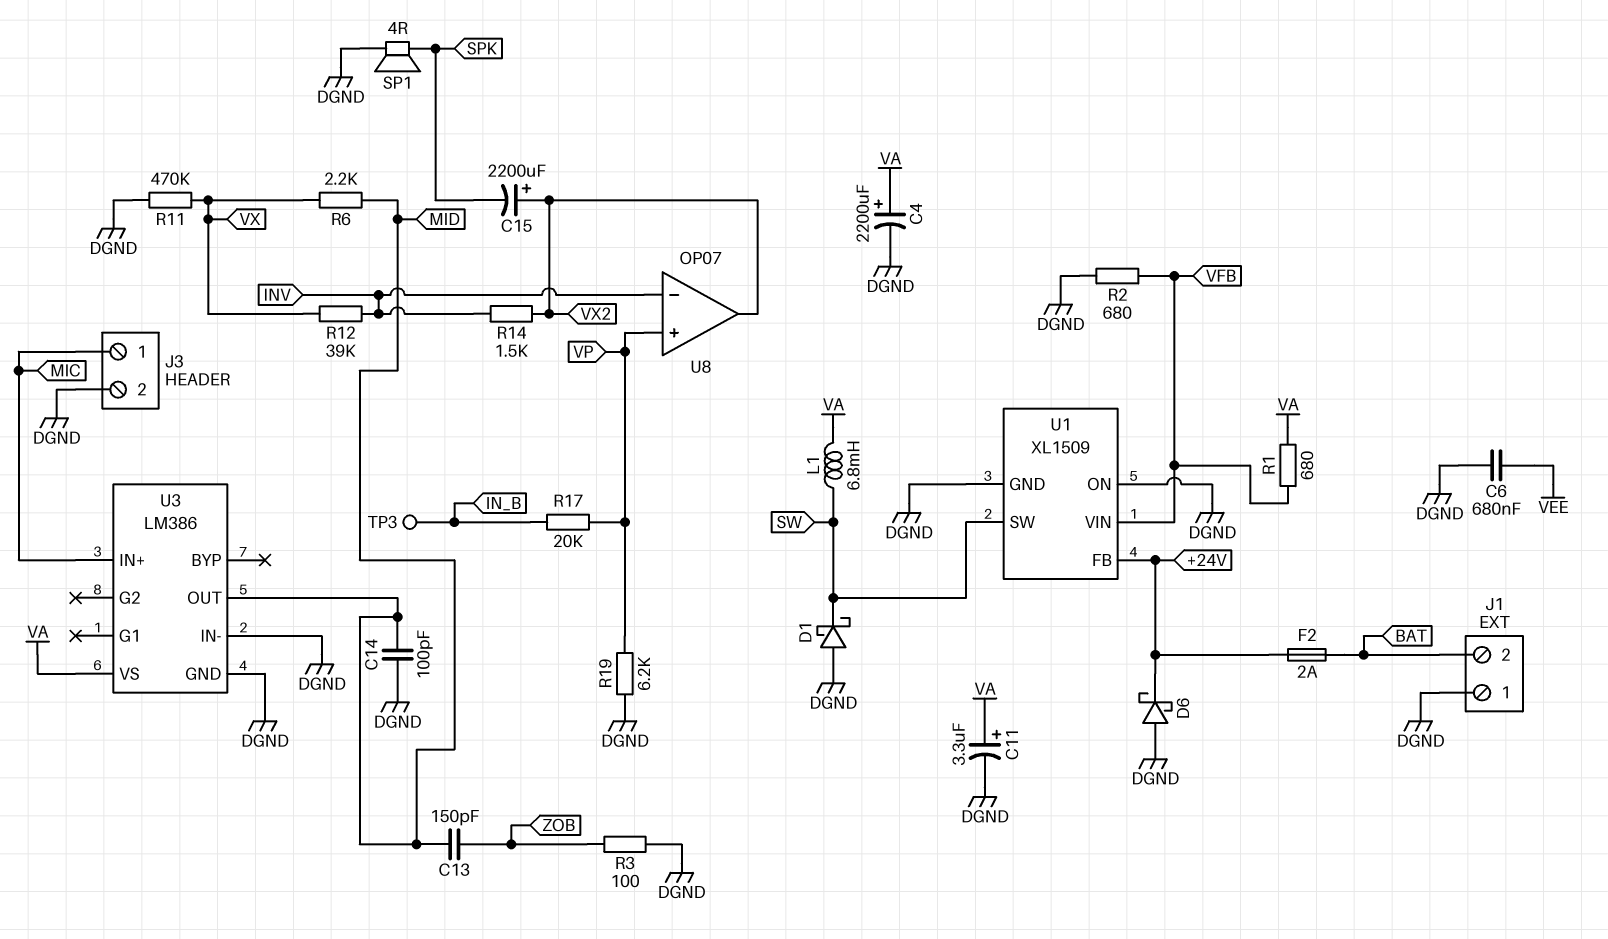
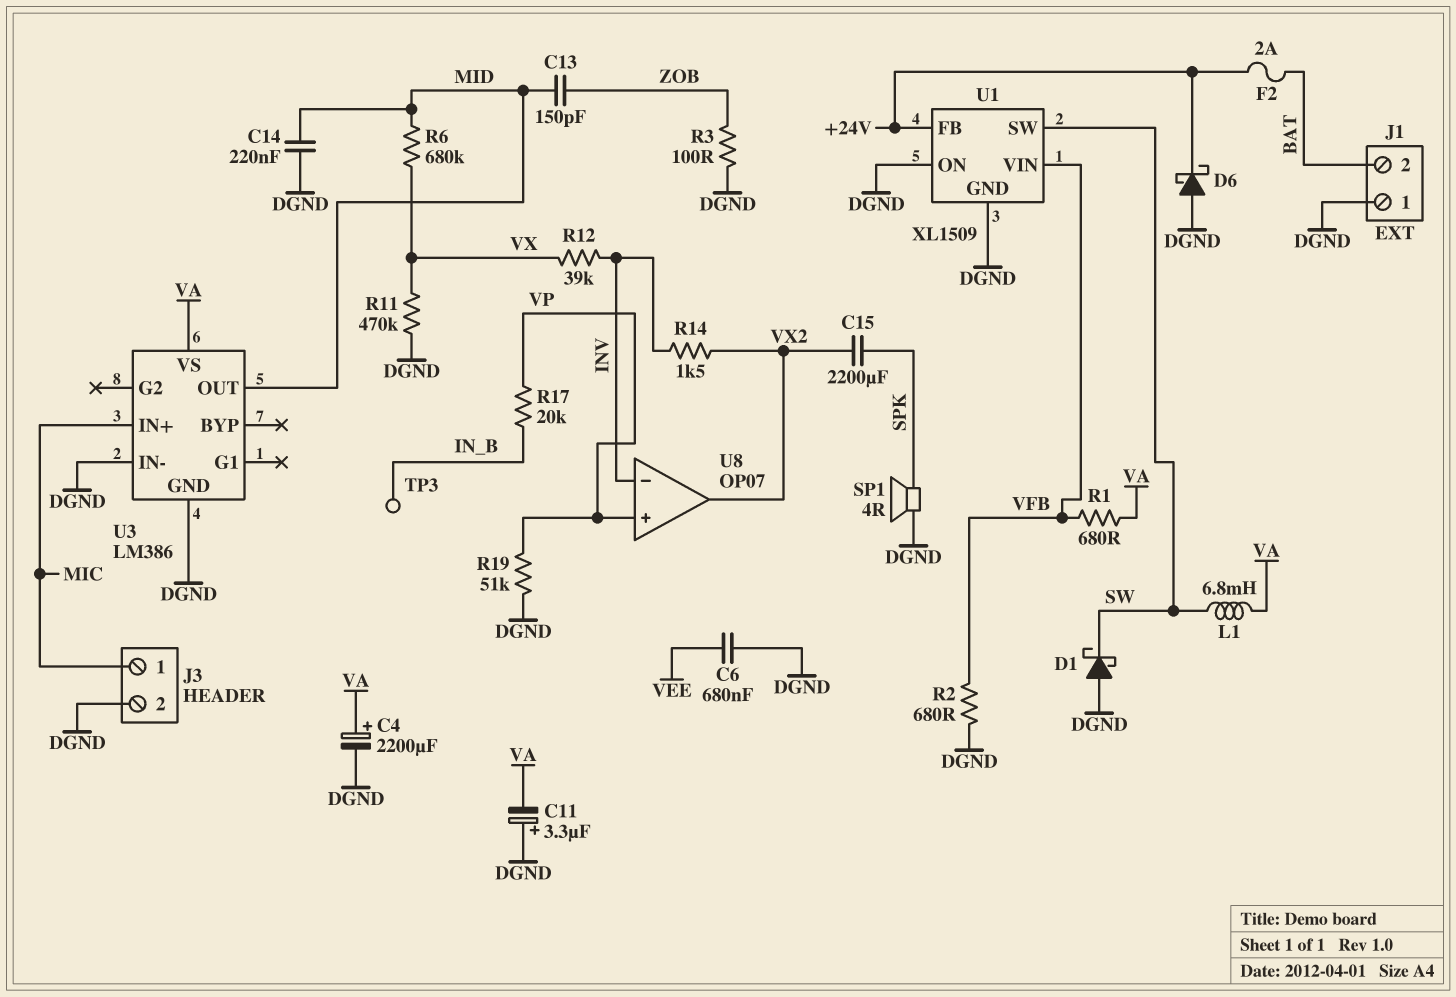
C11: 3.3uF (plus VA, minus DGND) -> 3.3uF (plus DGND, minus VA)
C14: 100pF (DGND, MID) -> 220nF (DGND, MID)
C15: 2200uF (plus VX2, minus SPK) -> 2200uF (SPK, VX2)
R6: 2.2k (MID, VX) -> 680k (MID, VX)
R19: 6.2k (DGND, VP) -> 51k (DGND, VP)

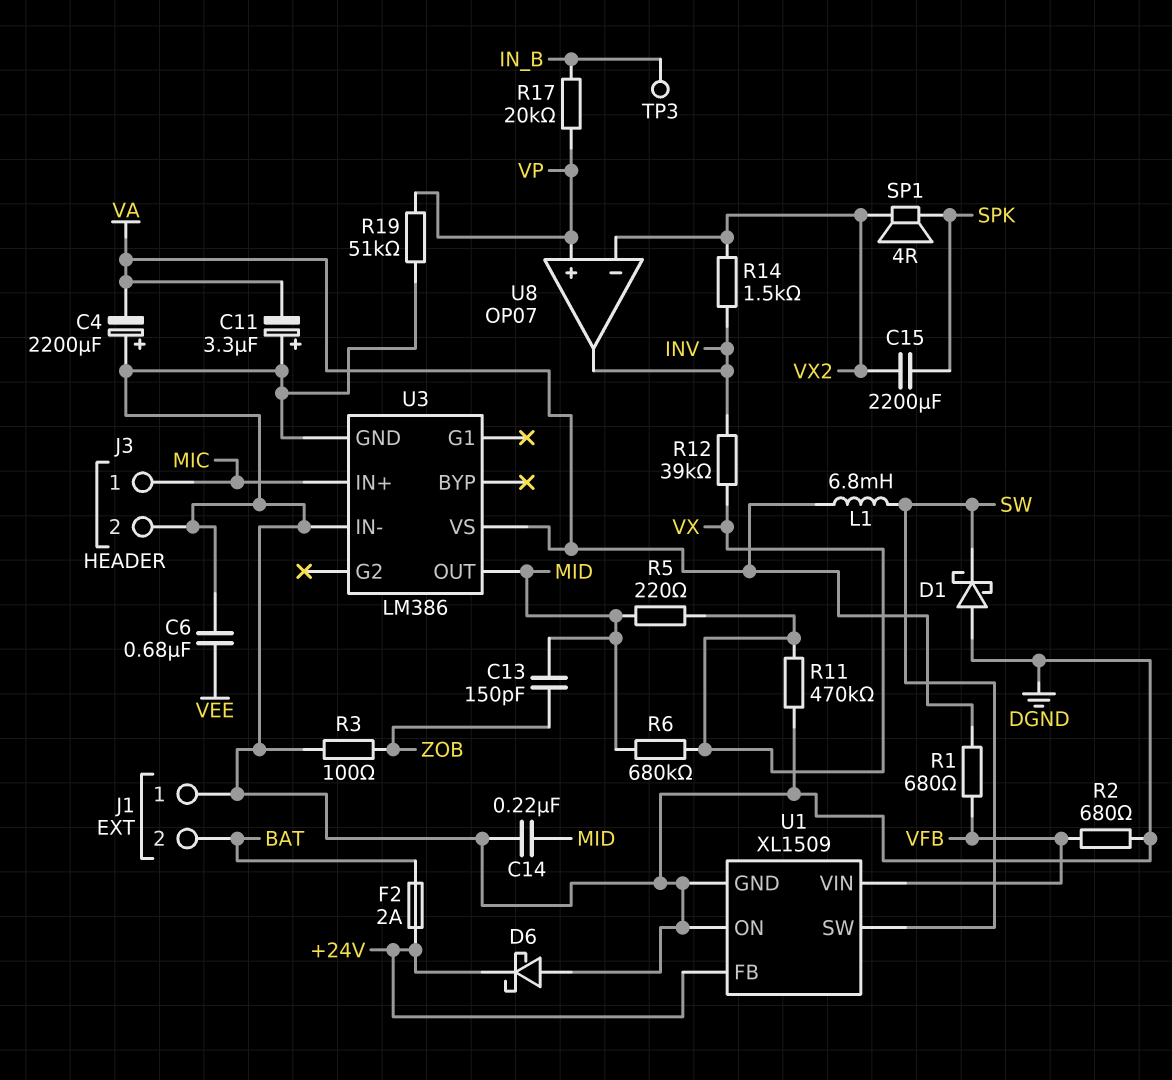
C4: 2200uF (plus VA, minus DGND) -> 2200uF (plus DGND, minus VA)
R5: none -> 220 (MID, VX)
SP1: speaker 4R (DGND, SPK) -> speaker 4R (SPK, VX2)
U8 pin in-: INV -> VX2
U8 pin out: VX2 -> INV

